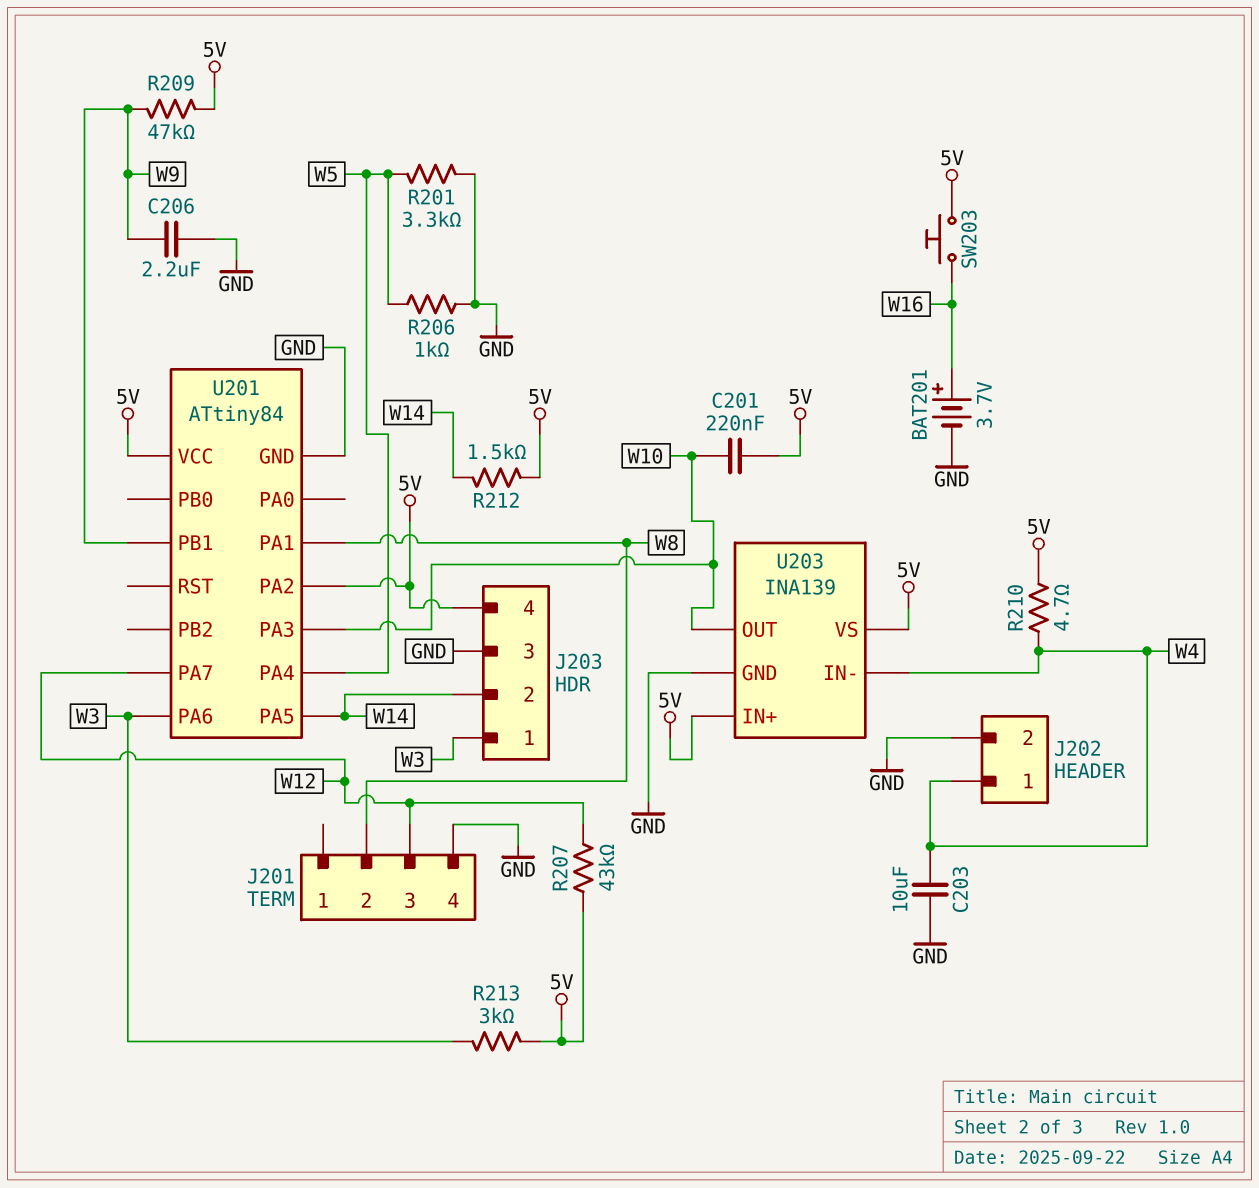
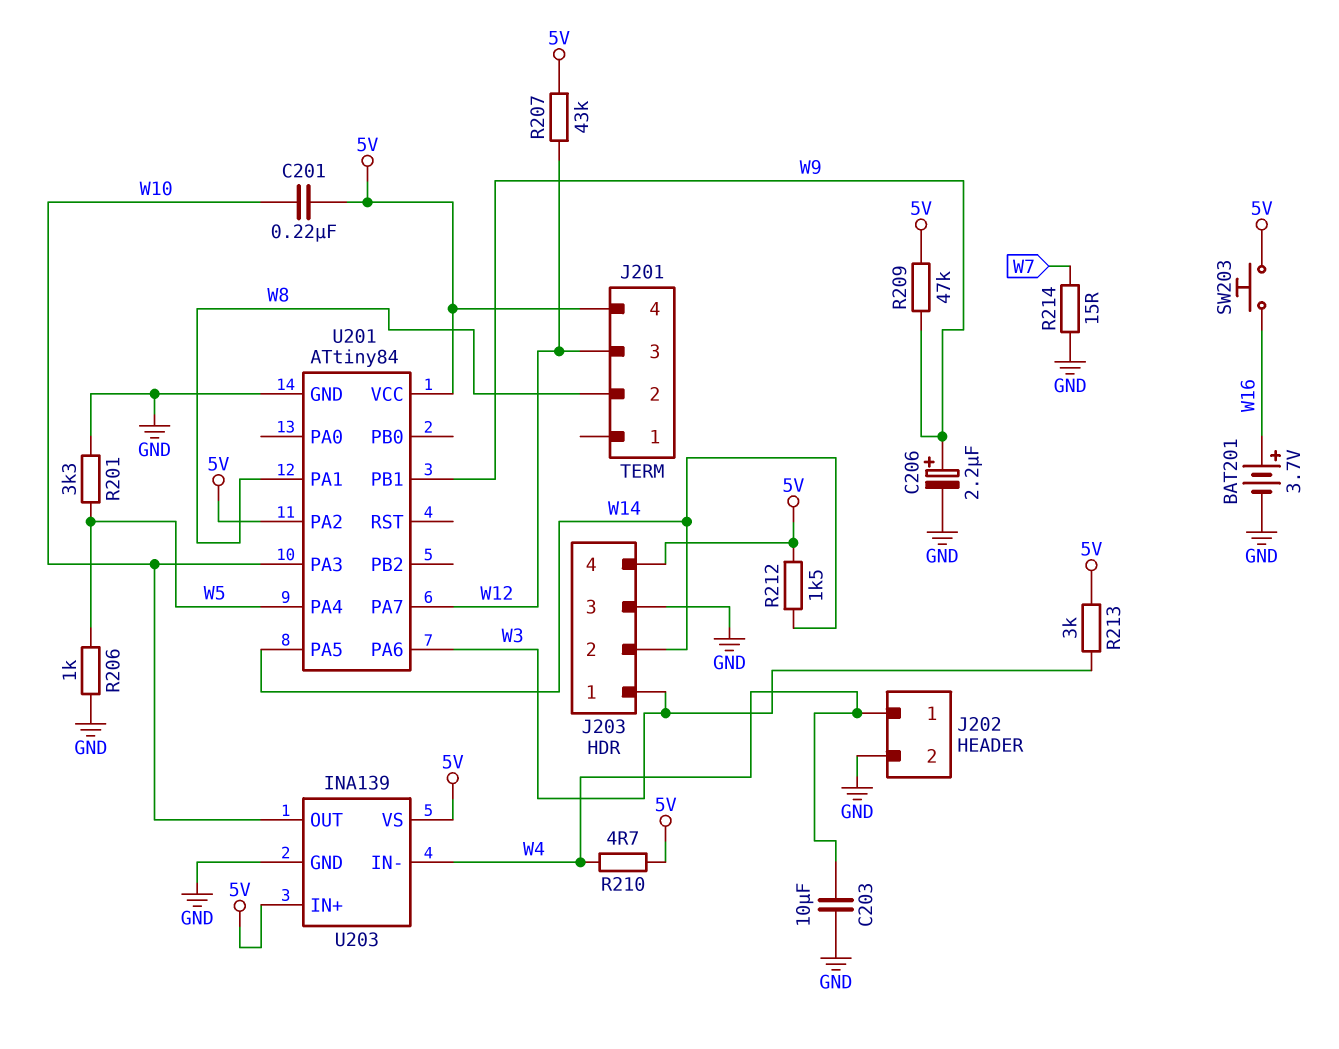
C206: 2.2uF (GND, W9) -> 2.2uF (plus W9, minus GND)
J201 pin 4: GND -> 5V
R214: none -> 15 (GND, W7)

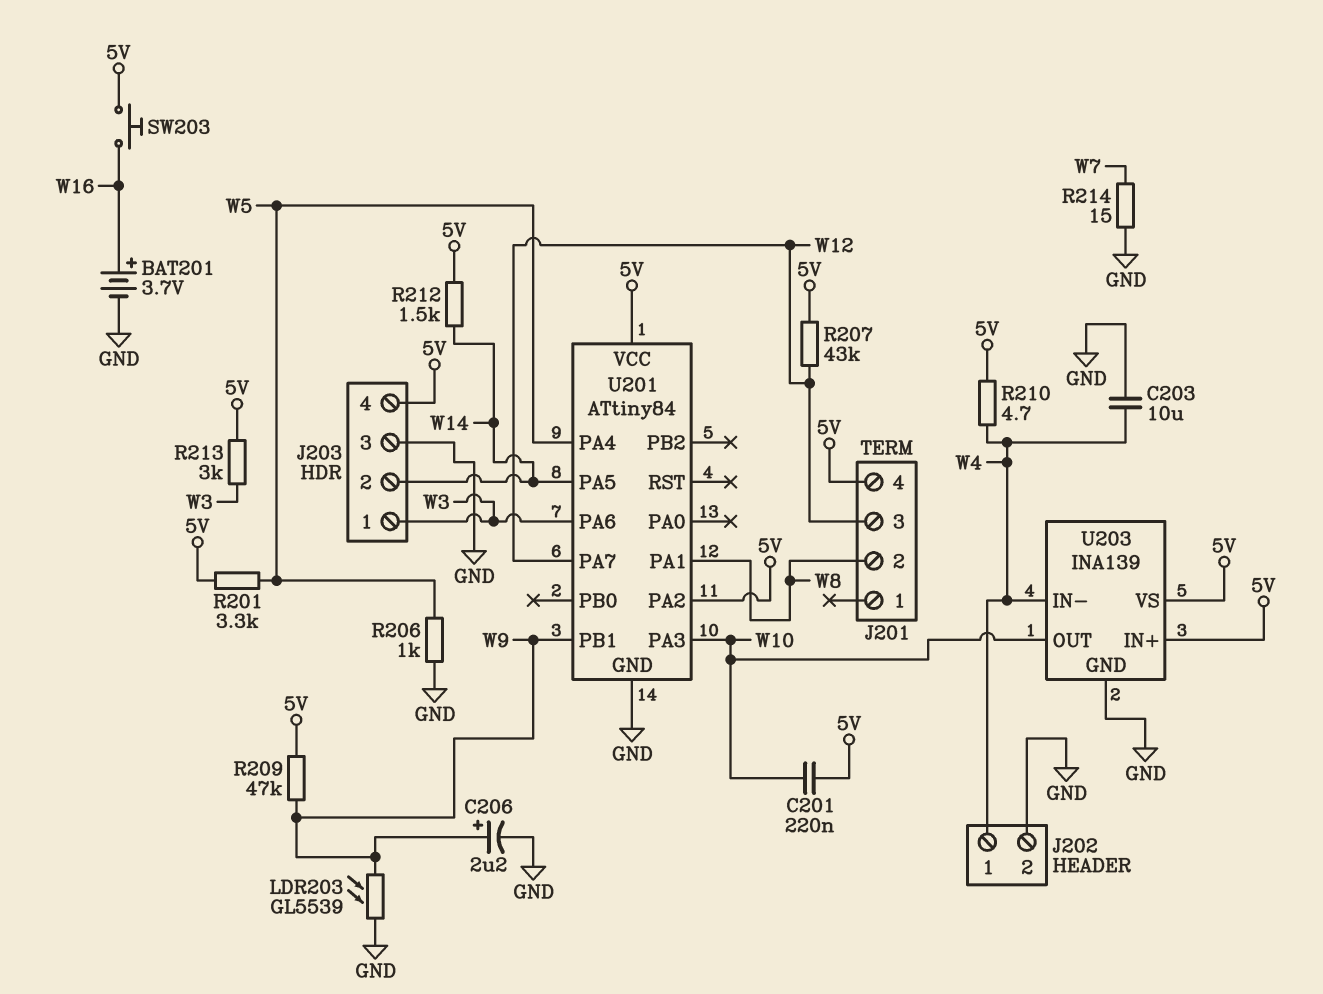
LDR203: none -> GL5539 (GND, W9)
R201: 3.3k (GND, W5) -> 3.3k (5V, W5)

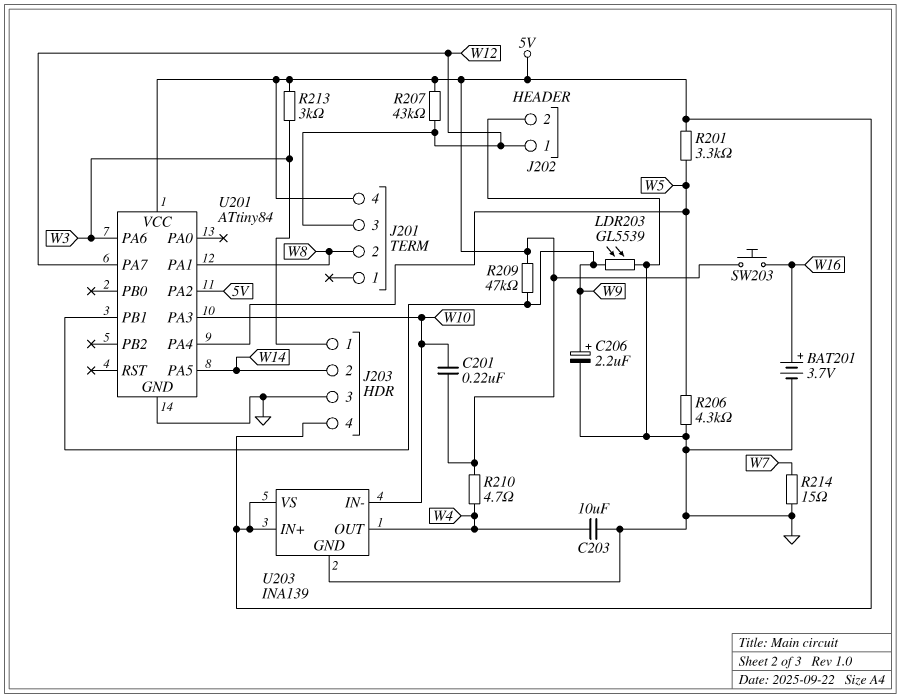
J202 pin 1: W4 -> W12
R206: 1k (GND, W5) -> 4.3k (GND, W5)
R212: 1.5k (5V, W14) -> none
U203 pin IN-: W4 -> W10
U203 pin OUT: W10 -> W4

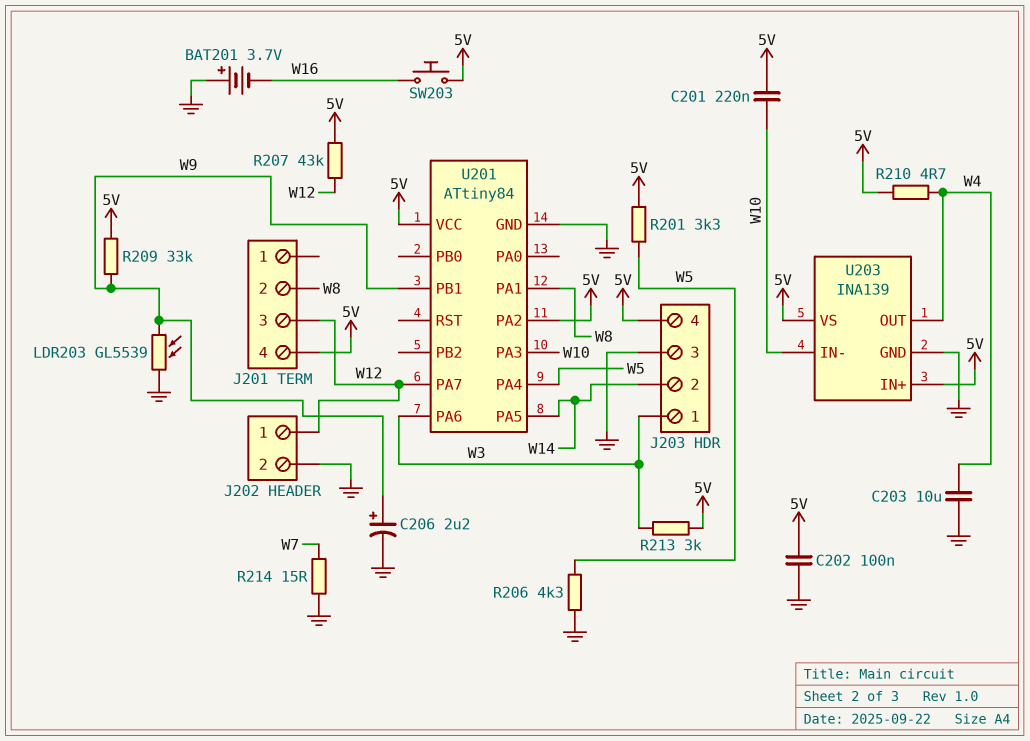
BAT201: 3.7V (plus W16, minus GND) -> 3.7V (plus GND, minus W16)
C202: none -> 100nF (5V, GND)
R209: 47k (5V, W9) -> 33k (5V, W9)

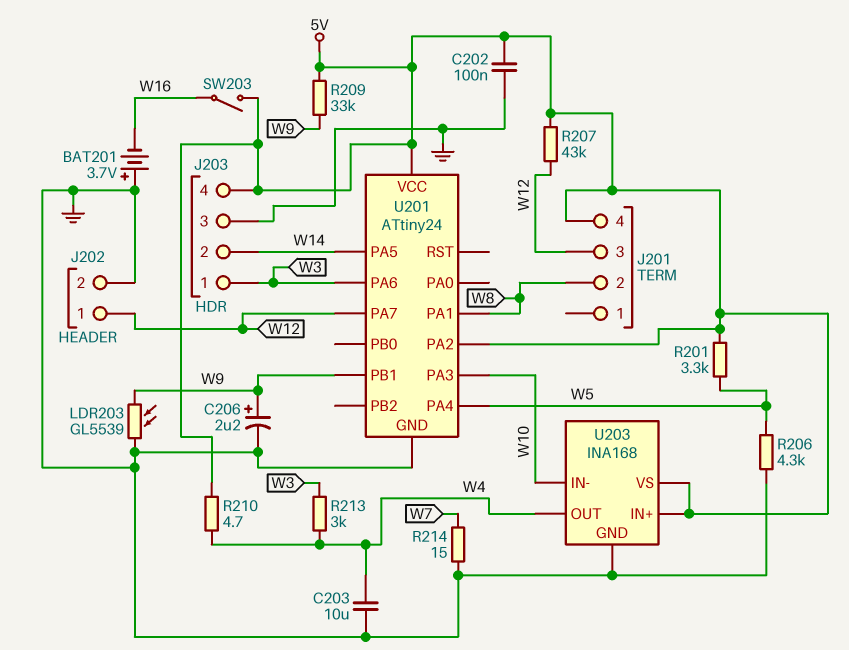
C201: 220nF (5V, W10) -> none
R213: 3k (5V, W3) -> 3k (W3, W4)
SW203: button (5V, W16) -> switch (5V, W16)
U201: ATtiny84 -> ATtiny24
U203: INA139 -> INA168

